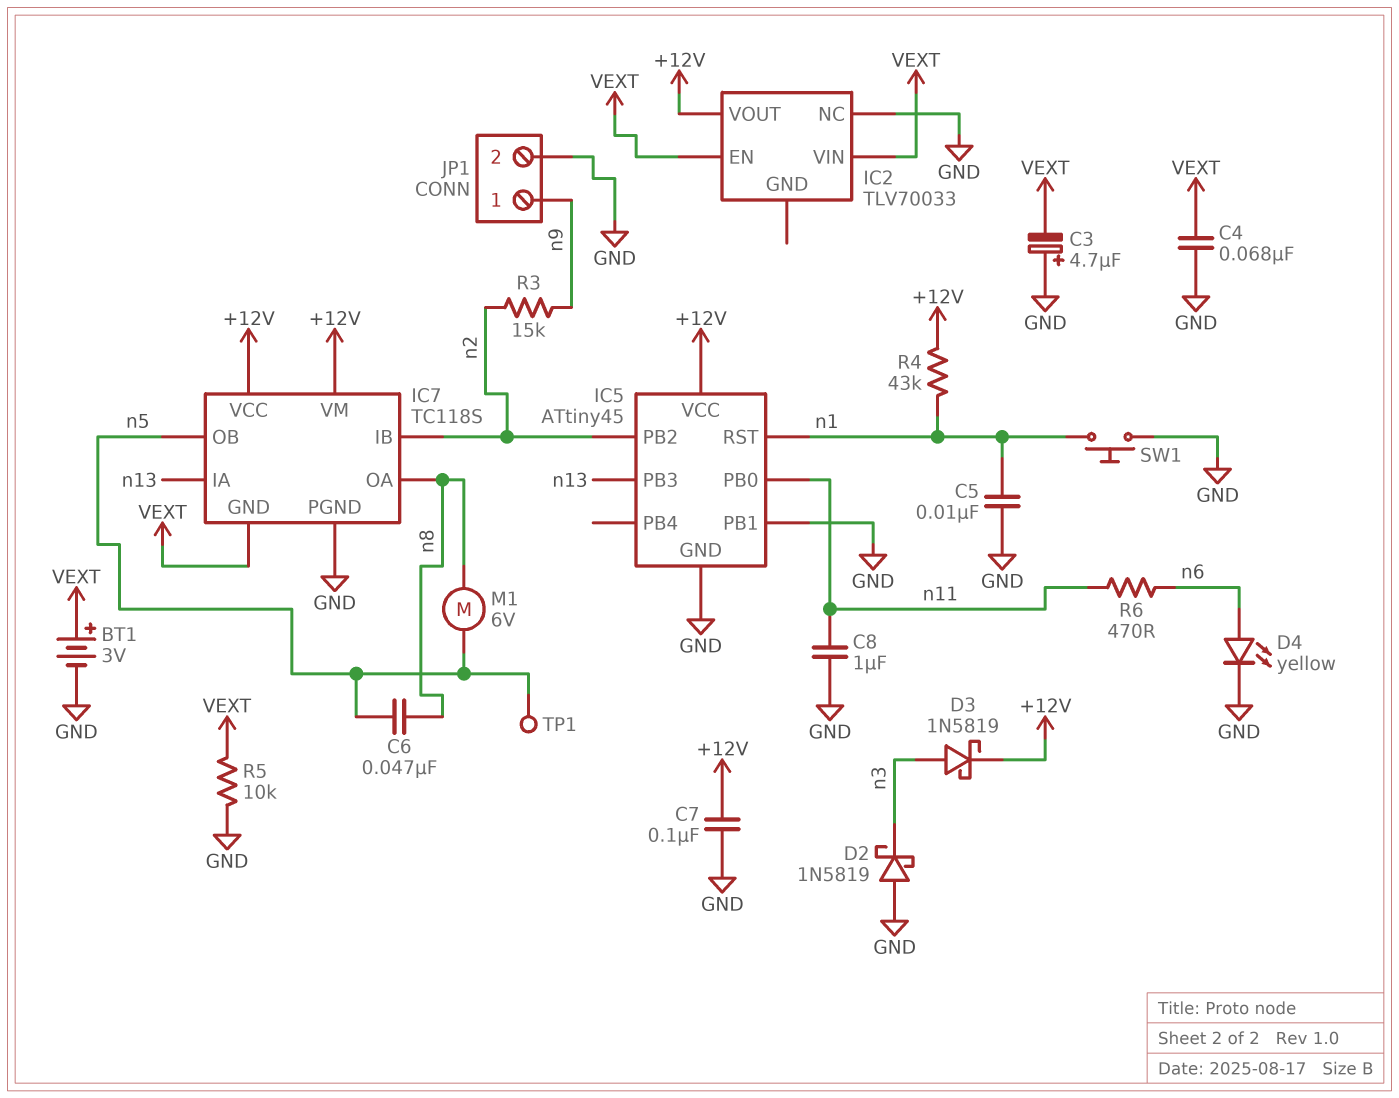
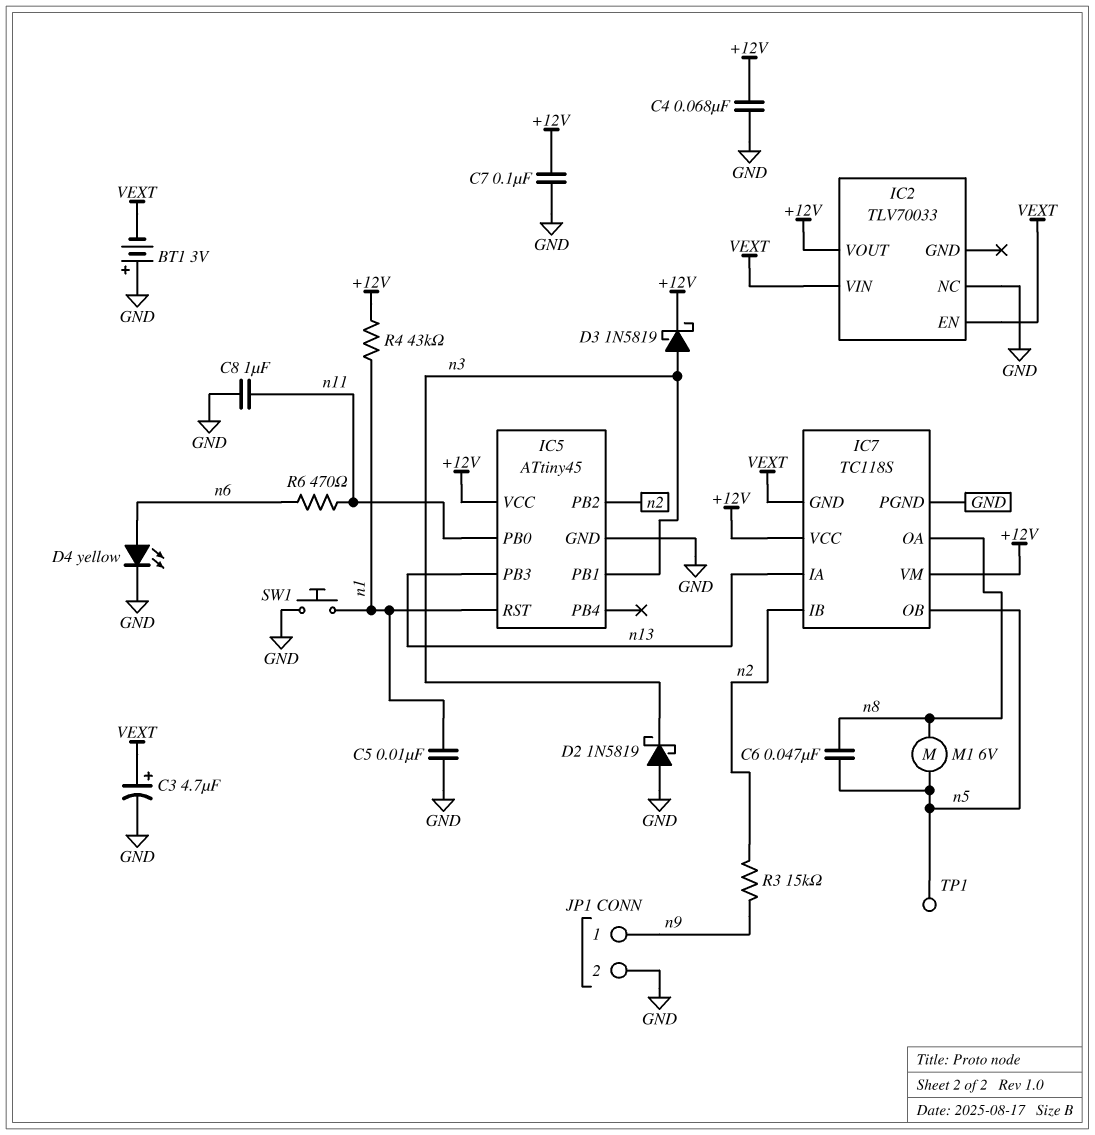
BT1: 3V (plus VEXT, minus GND) -> 3V (plus GND, minus VEXT)
C3: 4.7uF (plus GND, minus VEXT) -> 4.7uF (plus VEXT, minus GND)
C4: 68nF (GND, VEXT) -> 68nF (+12V, GND)
IC5 pin PB1: GND -> n3
R5: 10k (GND, VEXT) -> none

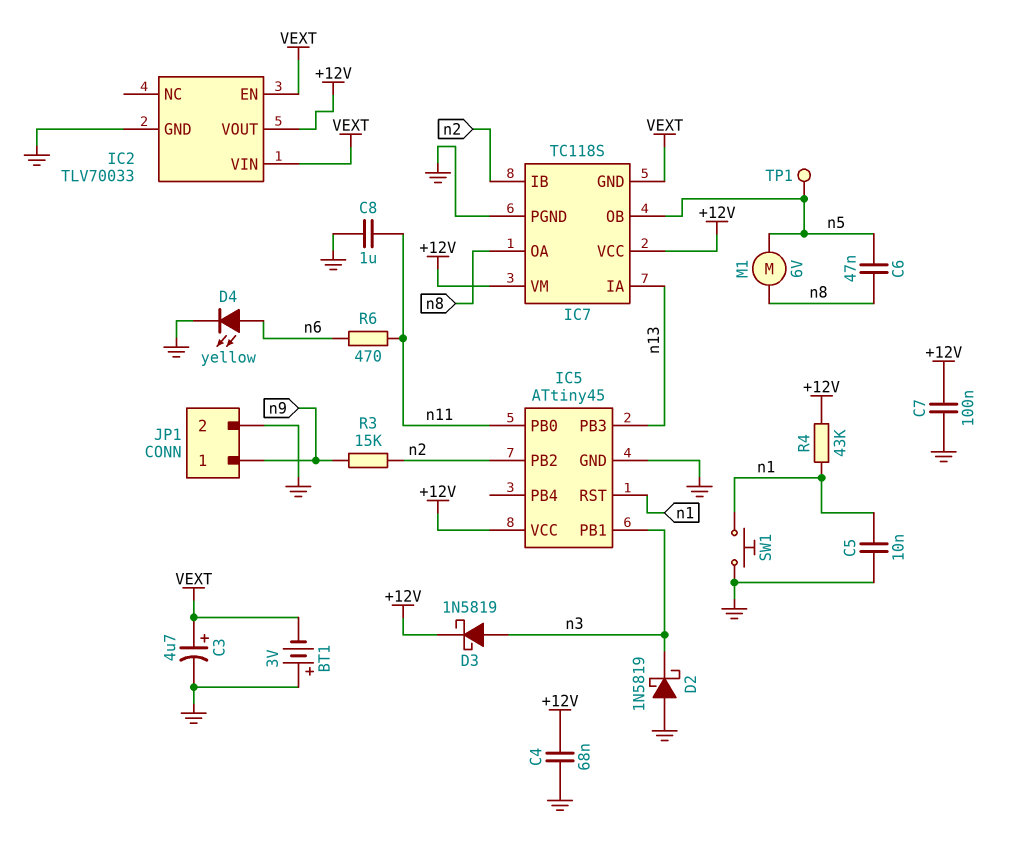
IC2 pin GND: none -> GND
IC2 pin NC: GND -> none

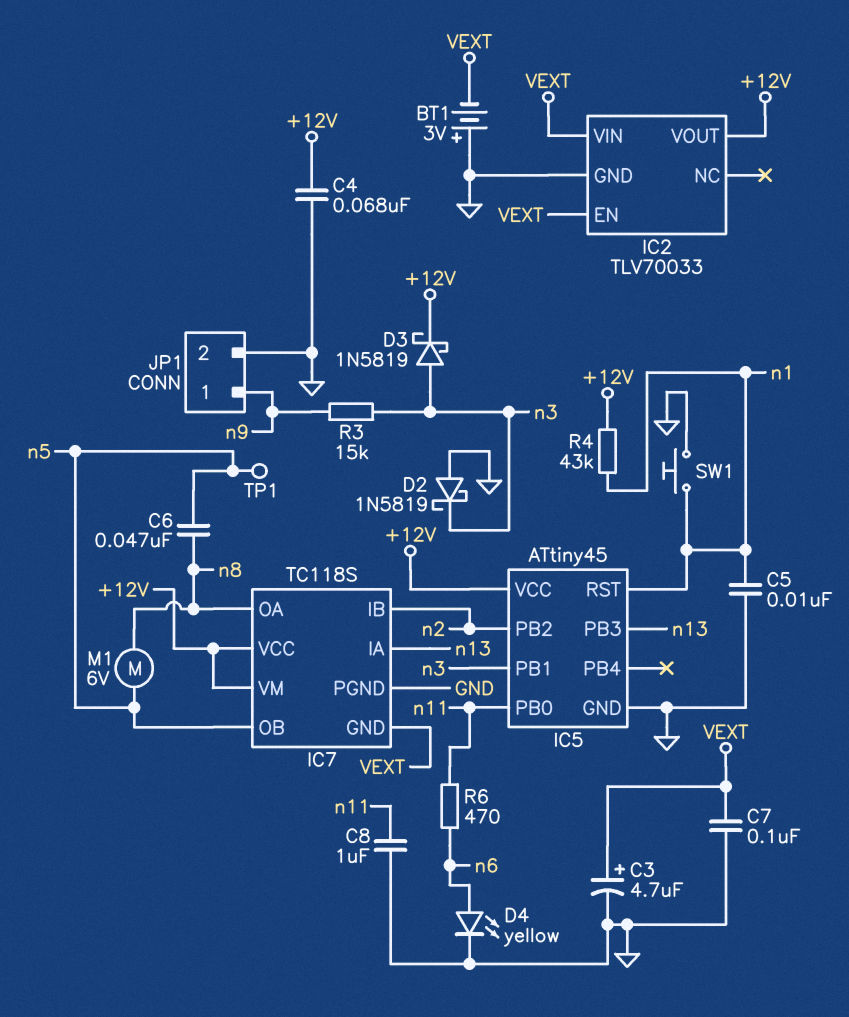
C7: 100nF (+12V, GND) -> 100nF (GND, VEXT)
R3: 15k (n2, n9) -> 15k (n3, n9)

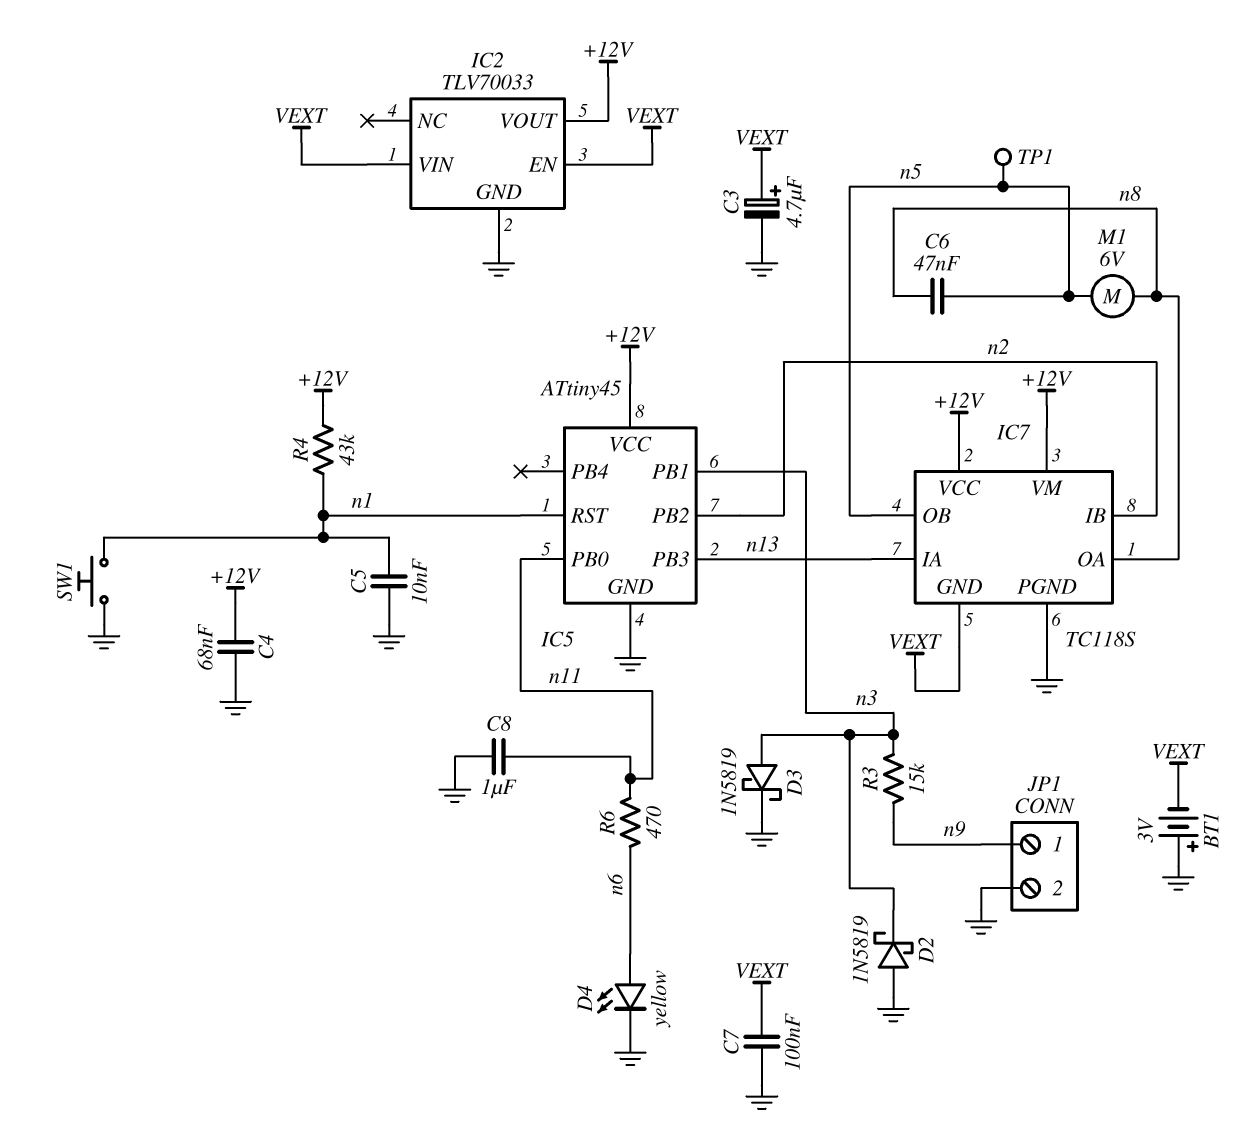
D3: schottky 1N5819 (A n3, K +12V) -> schottky 1N5819 (A n3, K GND)

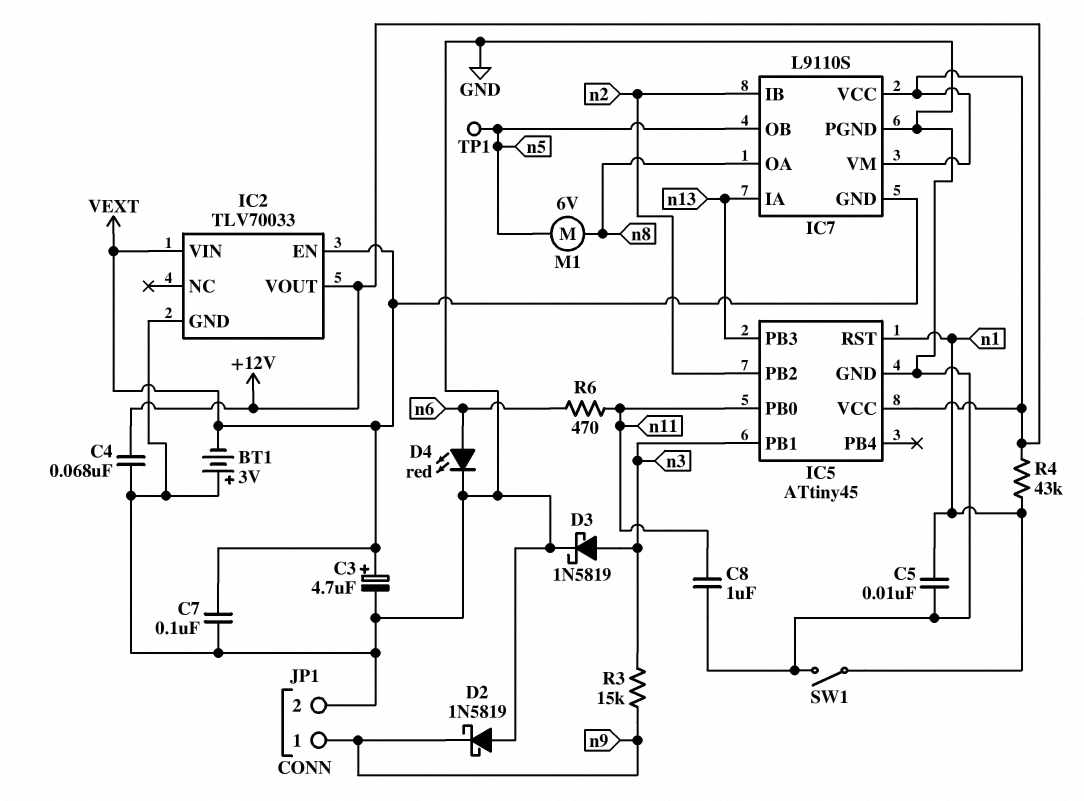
C6: 47nF (n5, n8) -> none
D2: schottky 1N5819 (A GND, K n3) -> schottky 1N5819 (A GND, K n9)
D4: LED yellow (A n6, K GND) -> LED red (A n6, K GND)
IC7: TC118S -> L9110S
SW1: button (GND, n1) -> switch (GND, n1)

